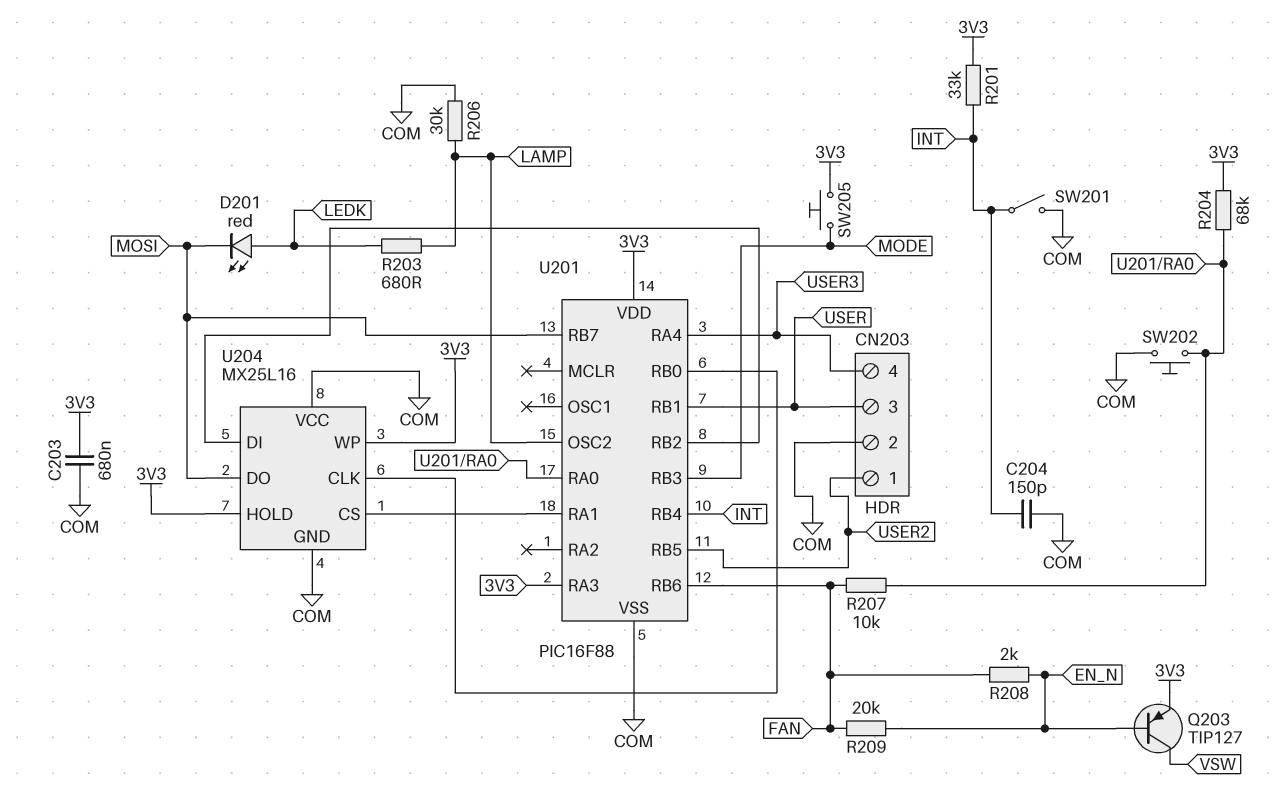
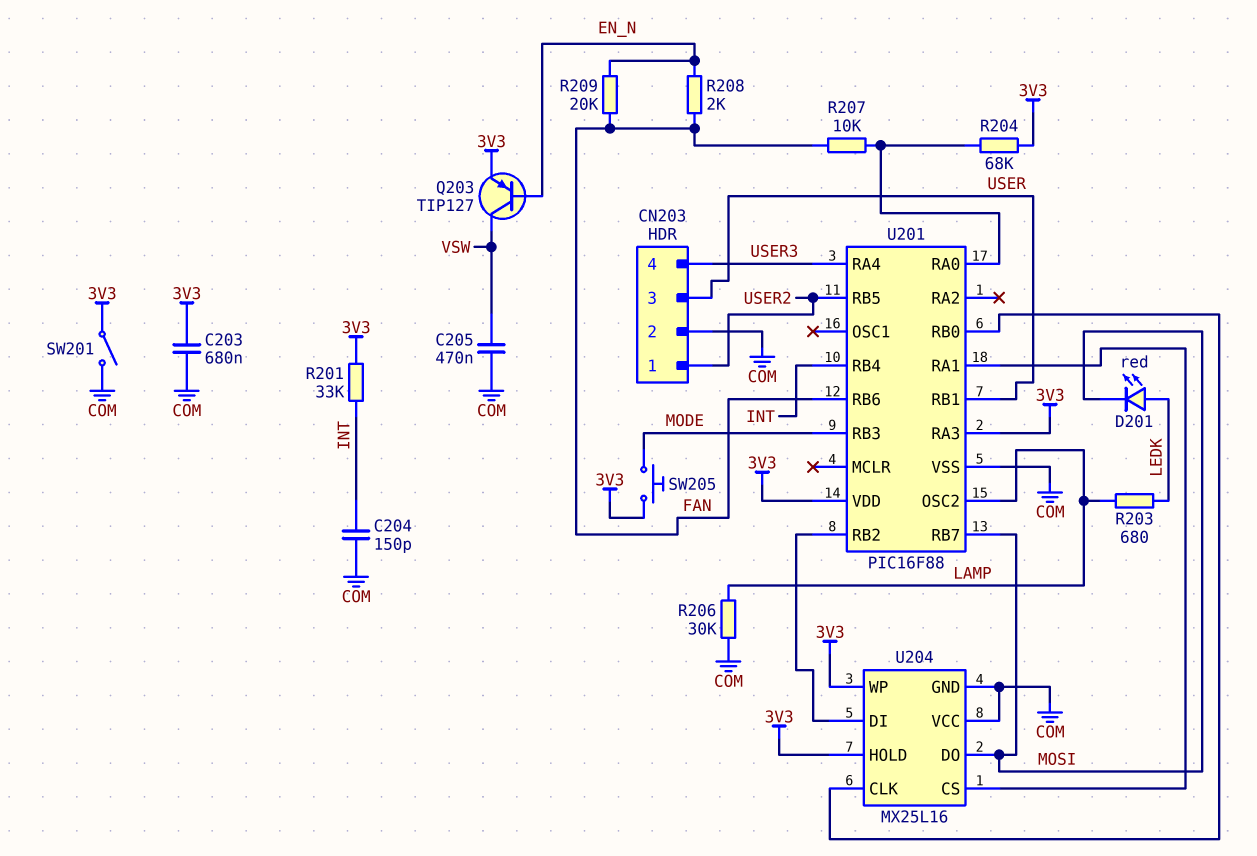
C205: none -> 470nF (COM, VSW)
SW201: switch (COM, INT) -> switch (3V3, COM)
SW202: button (COM, U201/RA0) -> none

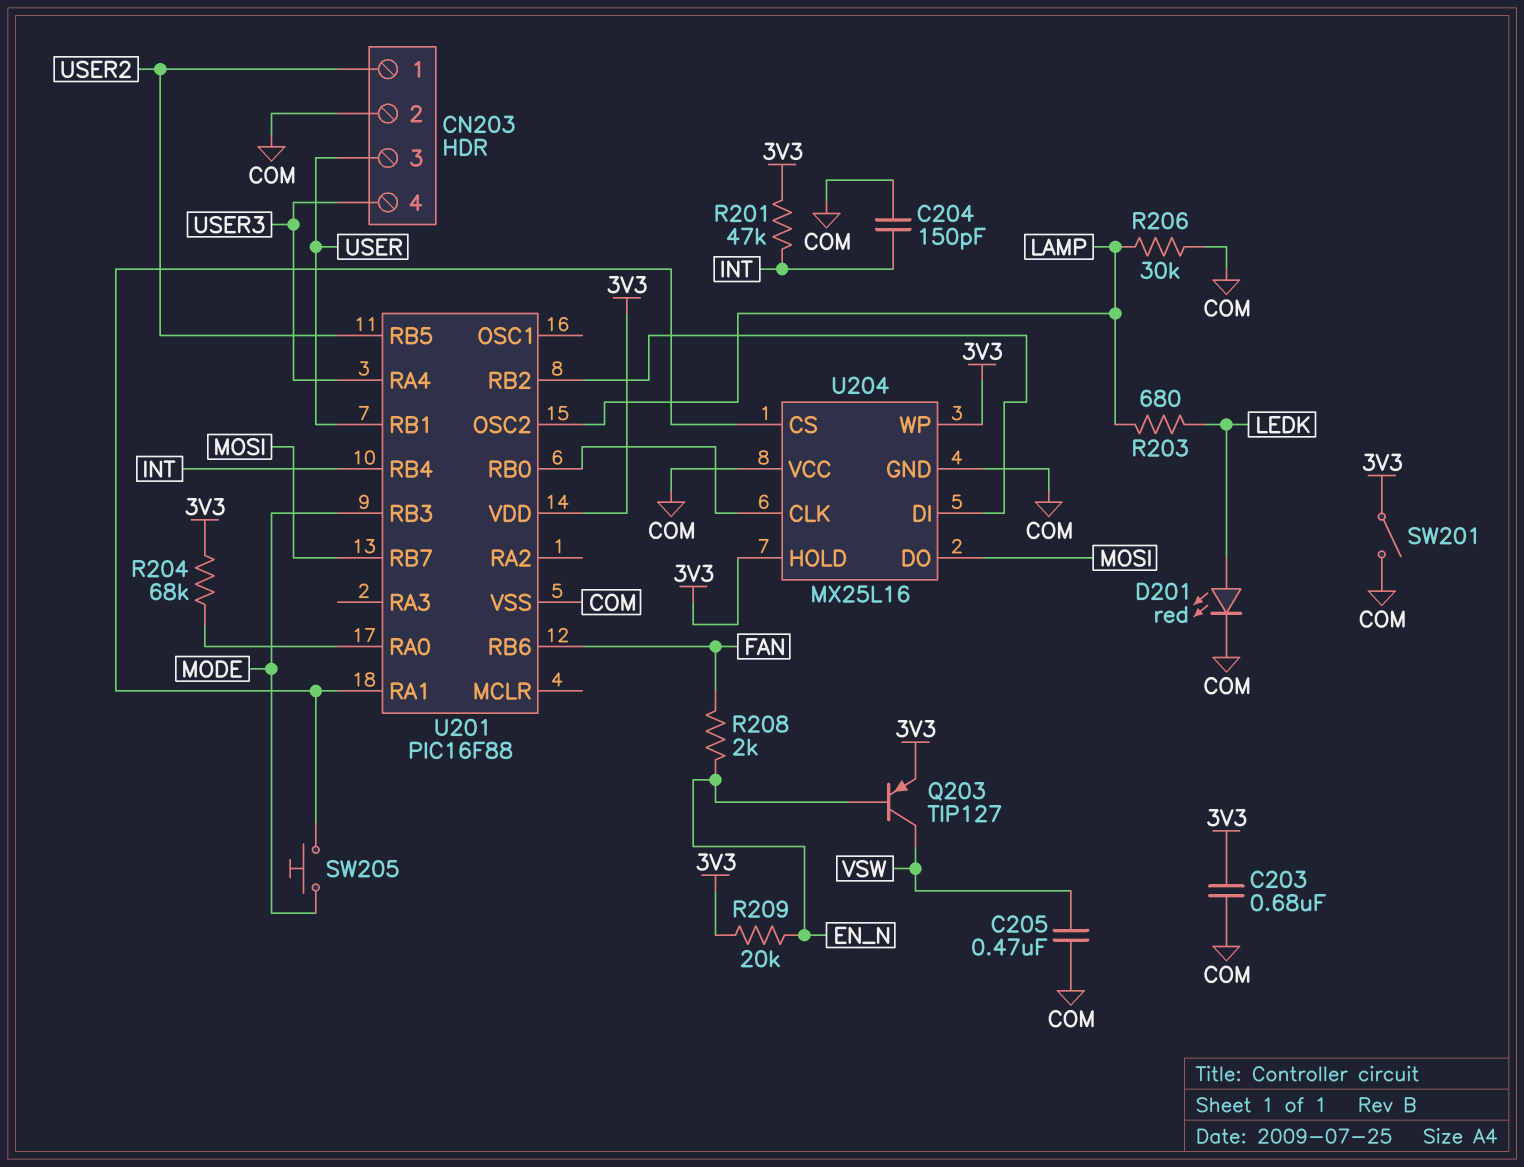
D201: LED red (A LEDK, K MOSI) -> LED red (A LEDK, K COM)
R201: 33k (3V3, INT) -> 47k (3V3, INT)
R207: 10k (FAN, U201/RA0) -> none
R209: 20k (EN_N, FAN) -> 20k (3V3, EN_N)
SW205: button (3V3, MODE) -> button (MODE, U201/RA1)
U201 pin RA3: 3V3 -> none

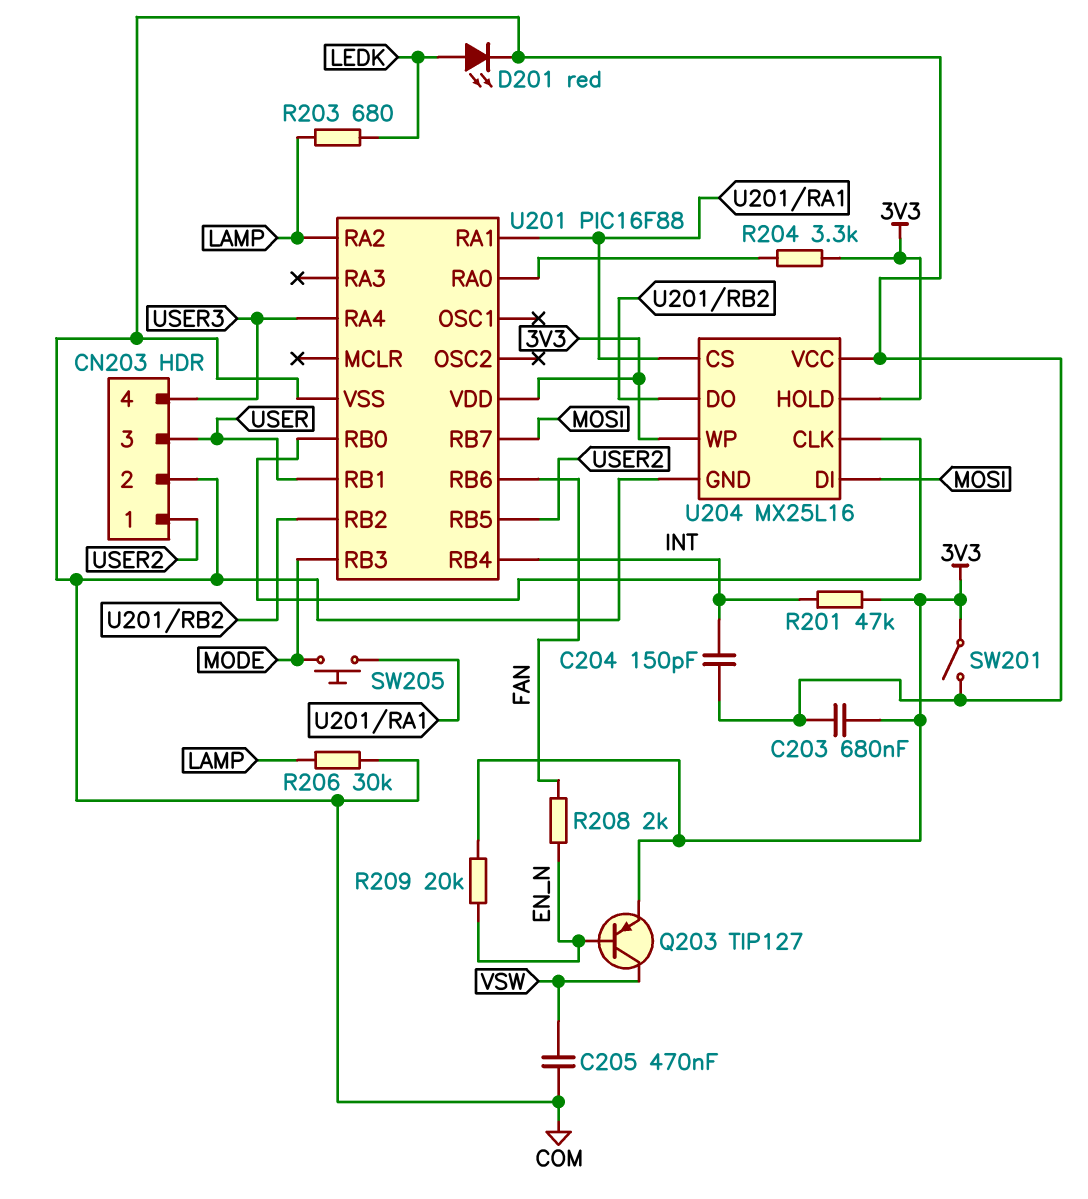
R204: 68k (3V3, U201/RA0) -> 3.3k (3V3, U201/RA0)
U201 pin OSC2: LAMP -> none
U201 pin RA2: none -> LAMP
U204 pin DI: U201/RB2 -> MOSI
U204 pin DO: MOSI -> U201/RB2

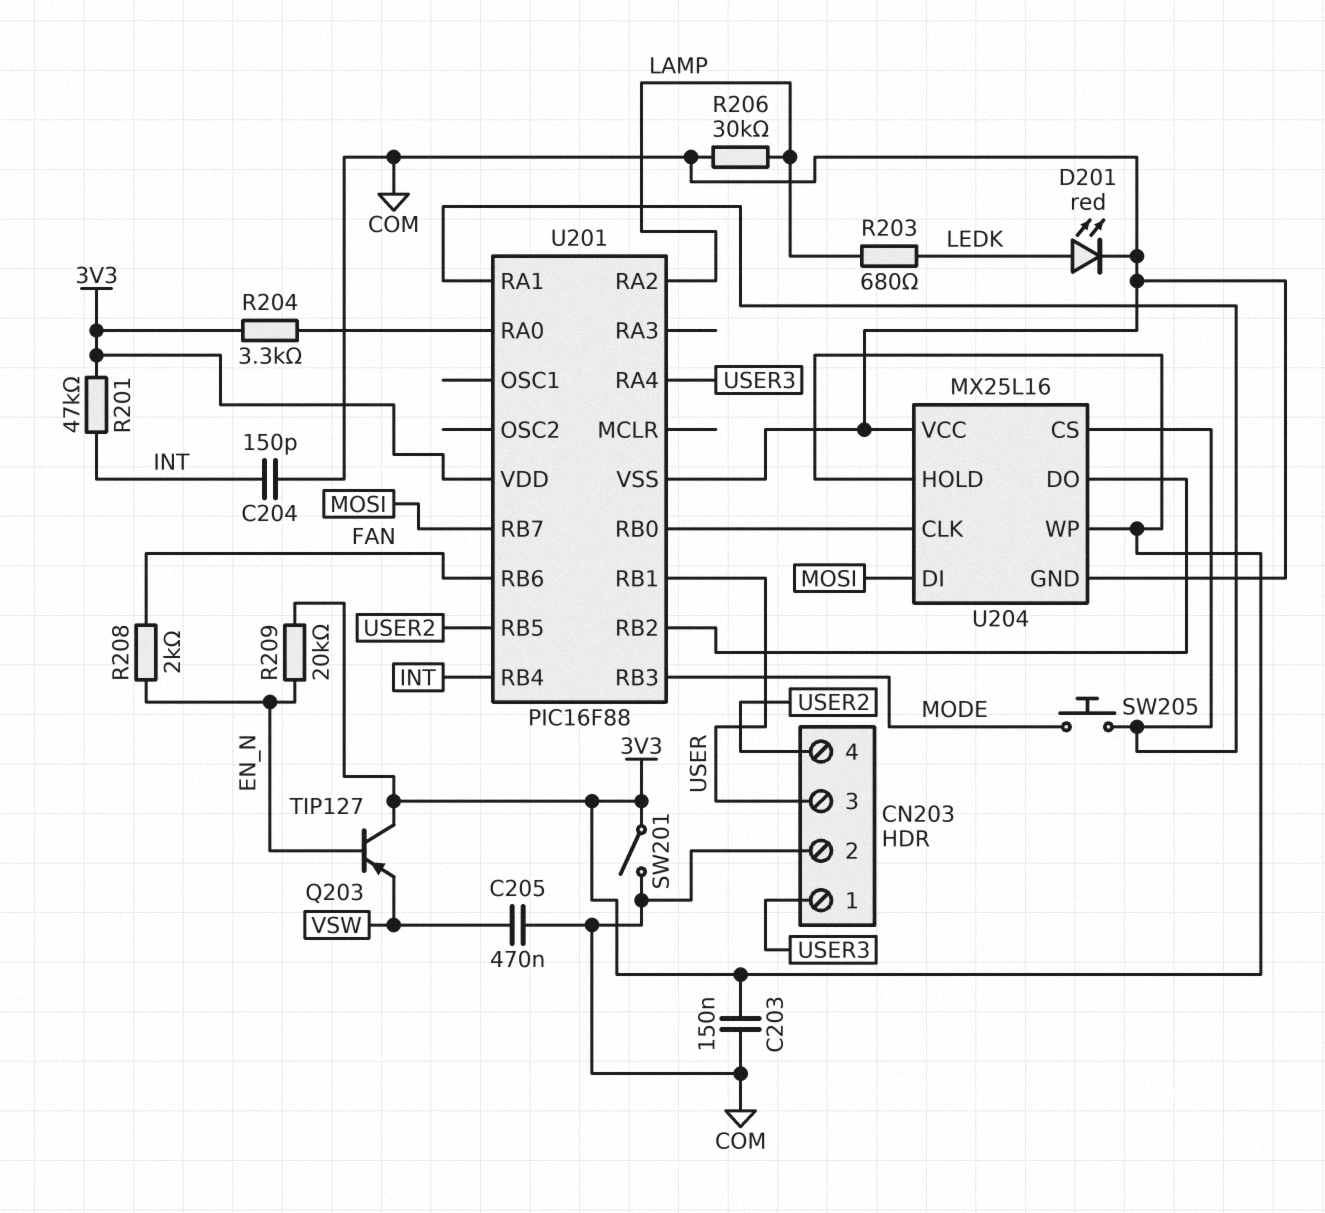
C203: 680nF (3V3, COM) -> 150nF (3V3, COM)
CN203 pin 1: USER2 -> USER3
CN203 pin 4: USER3 -> USER2
Q203: PNP TIP127 (B EN_N, C VSW, E 3V3) -> PNP TIP127 (B EN_N, C 3V3, E VSW)

